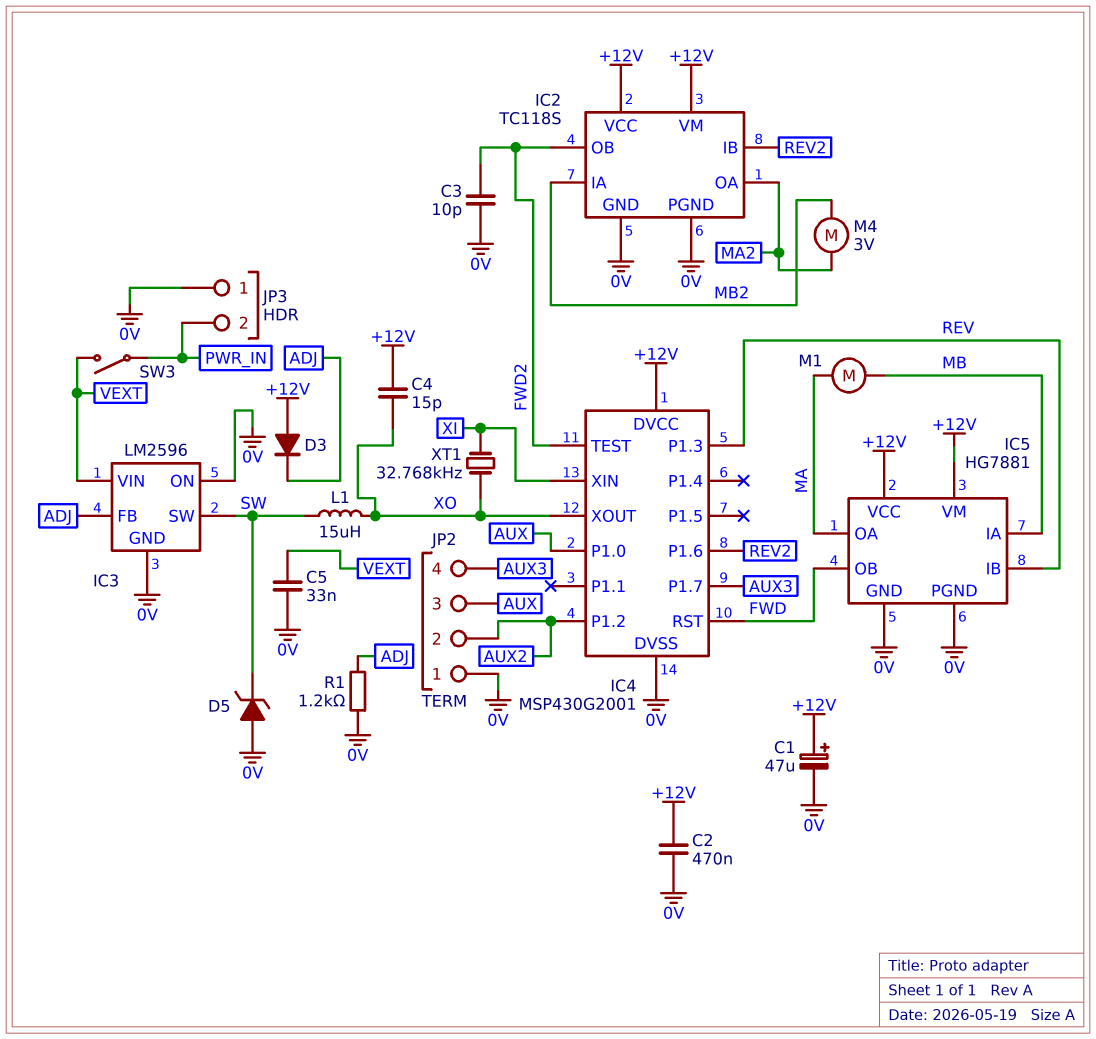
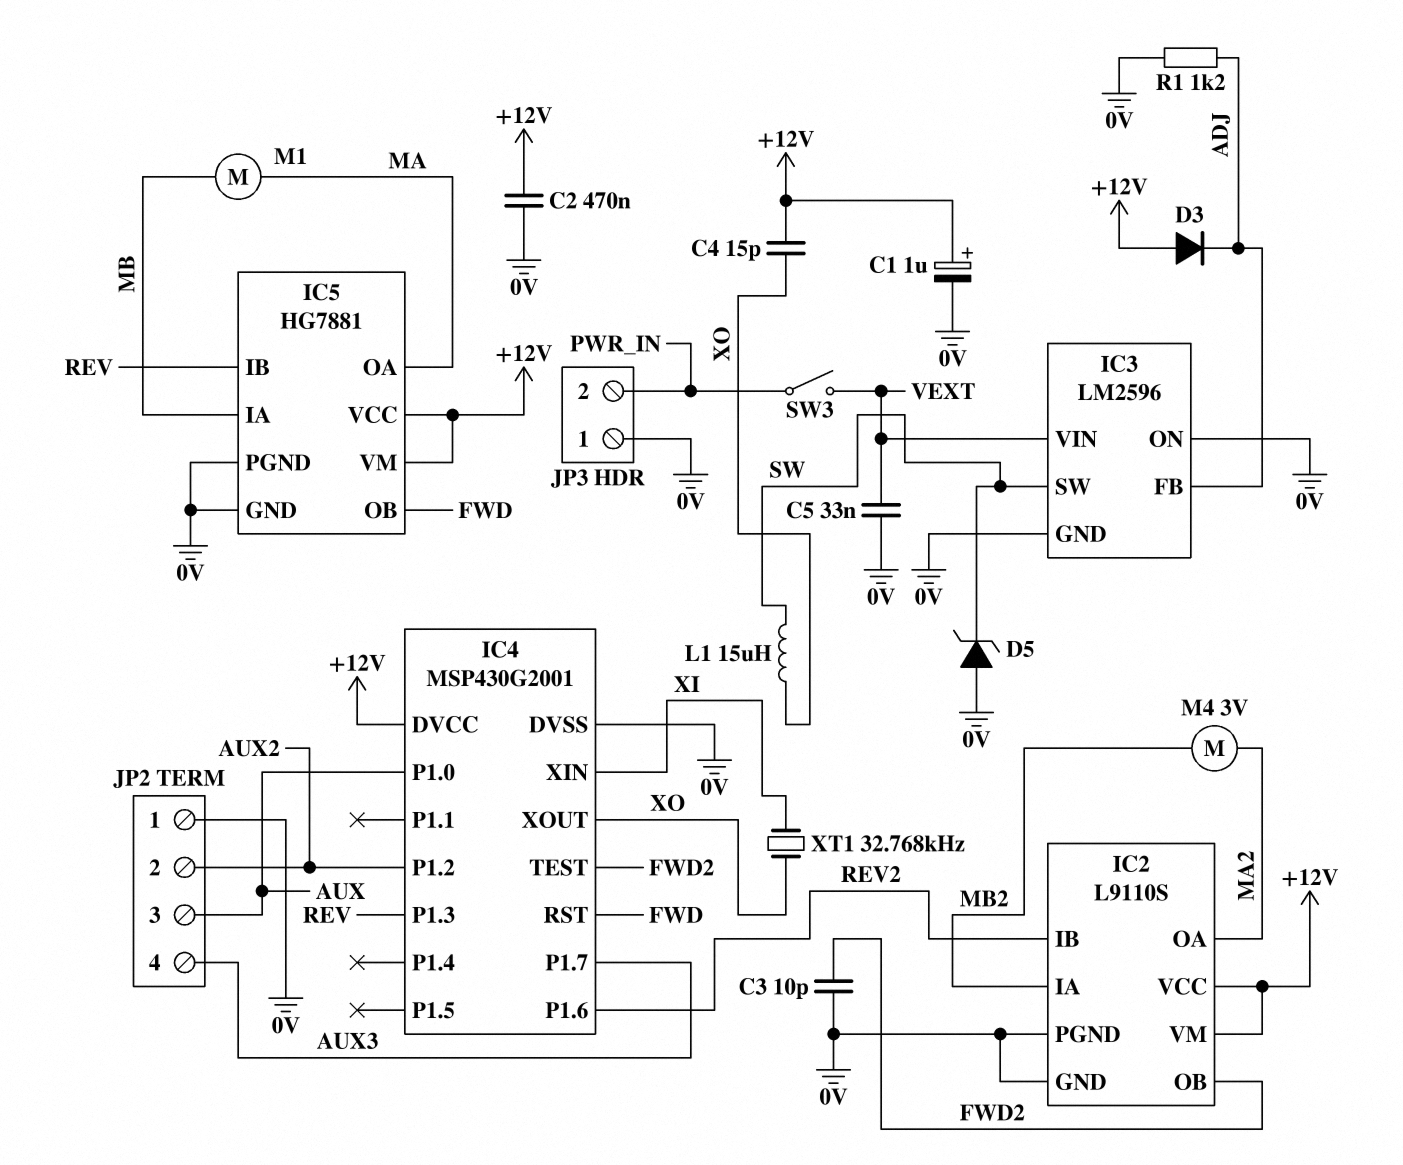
C1: 47uF (plus +12V, minus 0V) -> 1uF (plus +12V, minus 0V)
IC2: TC118S -> L9110S

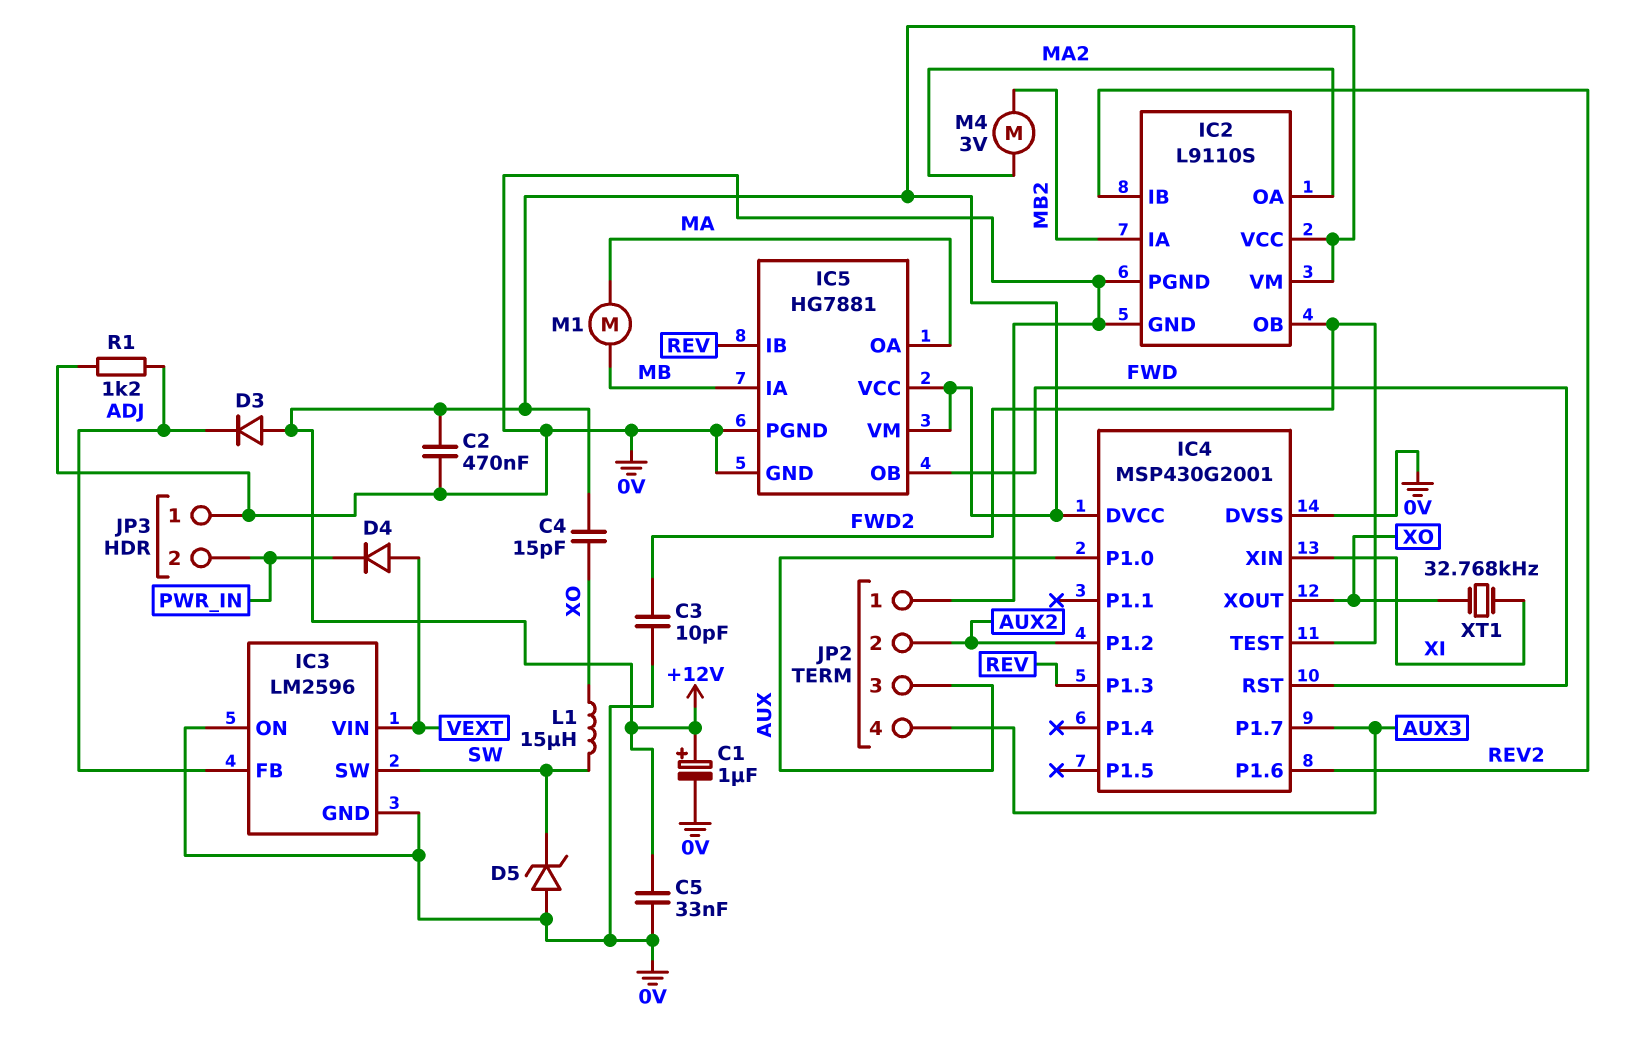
C5: 33nF (0V, VEXT) -> 33nF (+12V, 0V)
D4: none -> diode (A VEXT, K PWR_IN)
SW3: switch (PWR_IN, VEXT) -> none

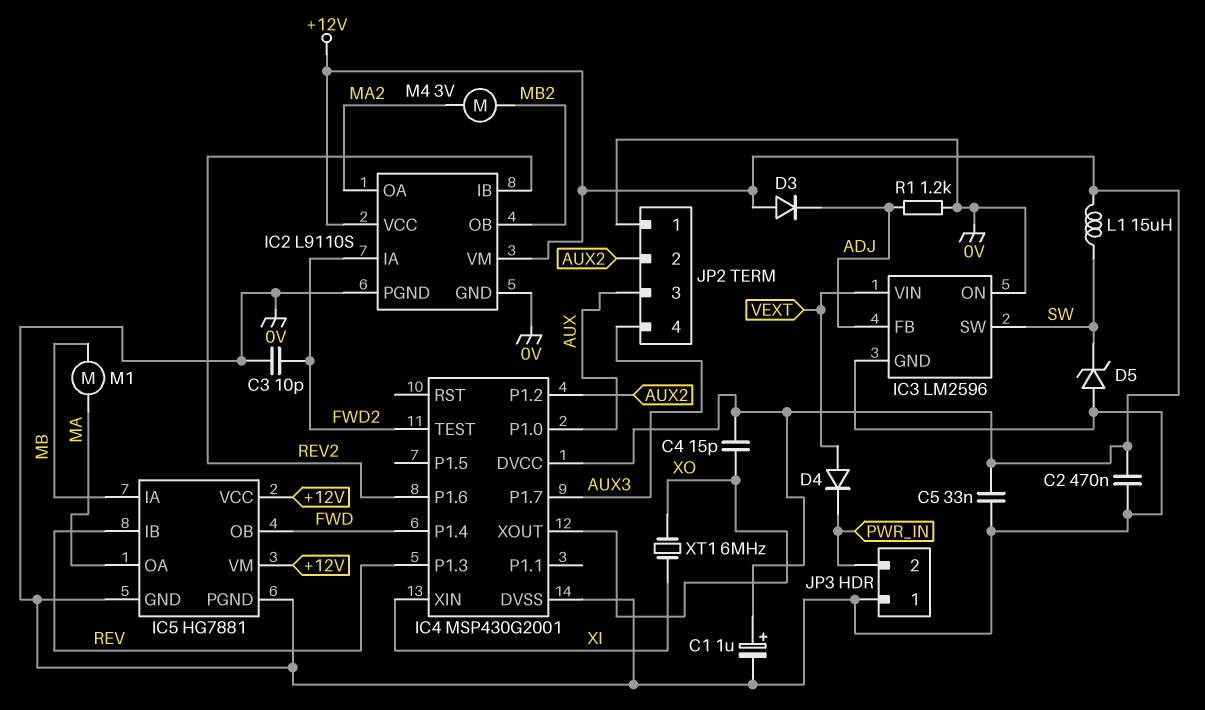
IC2 pin IA: MB2 -> FWD2
IC2 pin OB: FWD2 -> MB2
IC4 pin P1.4: none -> FWD
IC4 pin RST: FWD -> none
L1: 15uH (SW, XO) -> 15uH (+12V, SW)
XT1: 32.768kHz (XI, XO) -> 6MHz (XI, XO)

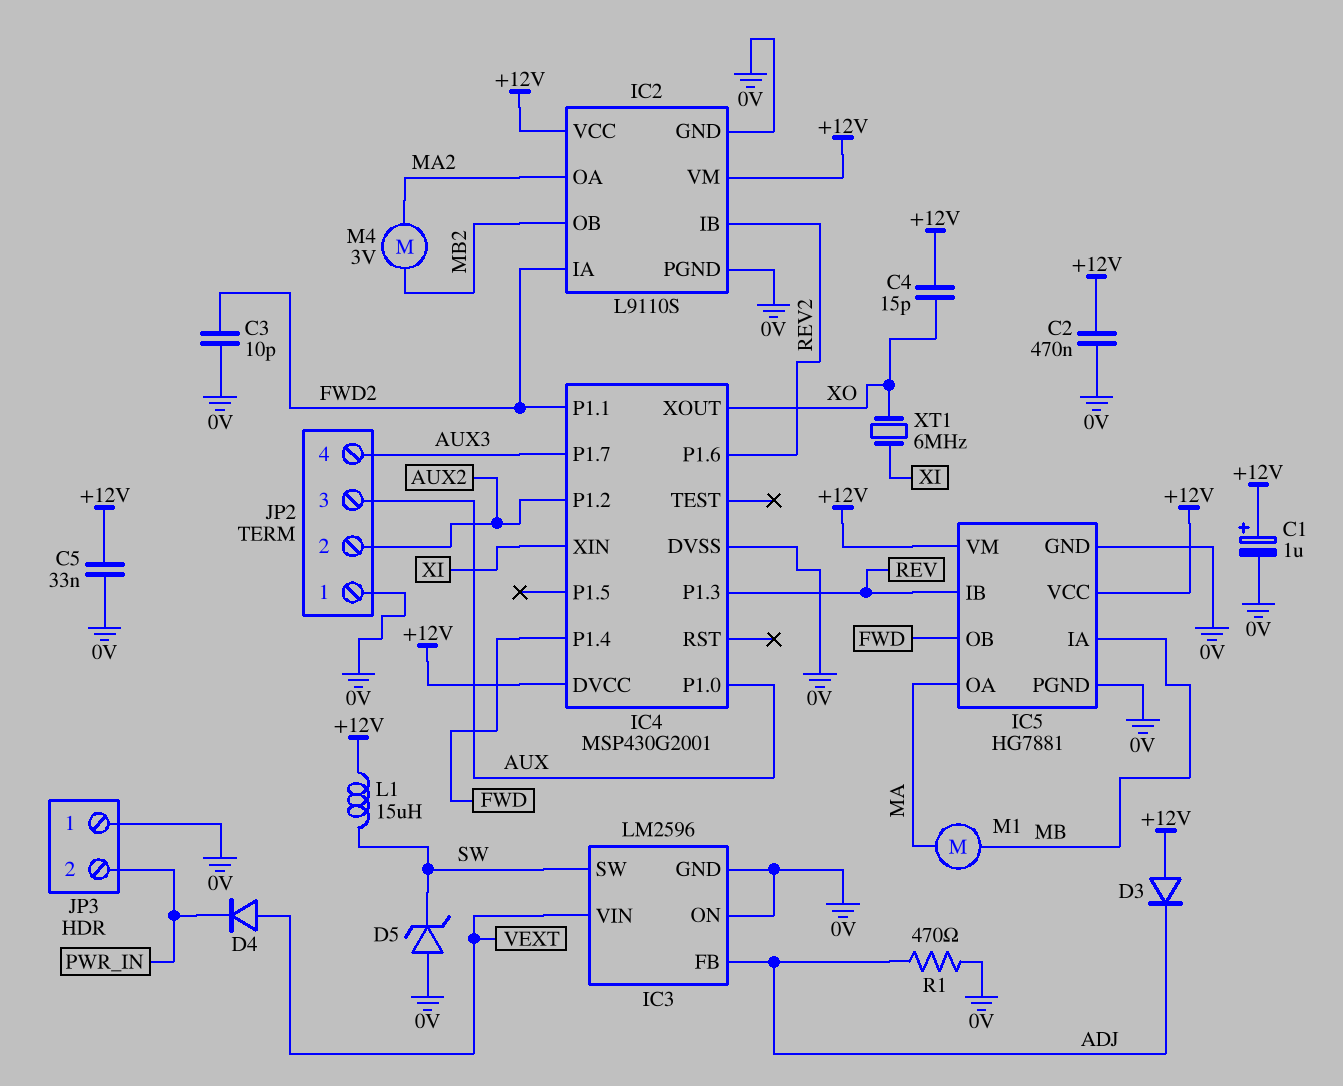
IC4 pin P1.1: none -> FWD2
IC4 pin TEST: FWD2 -> none
R1: 1.2k (0V, ADJ) -> 470 (0V, ADJ)

